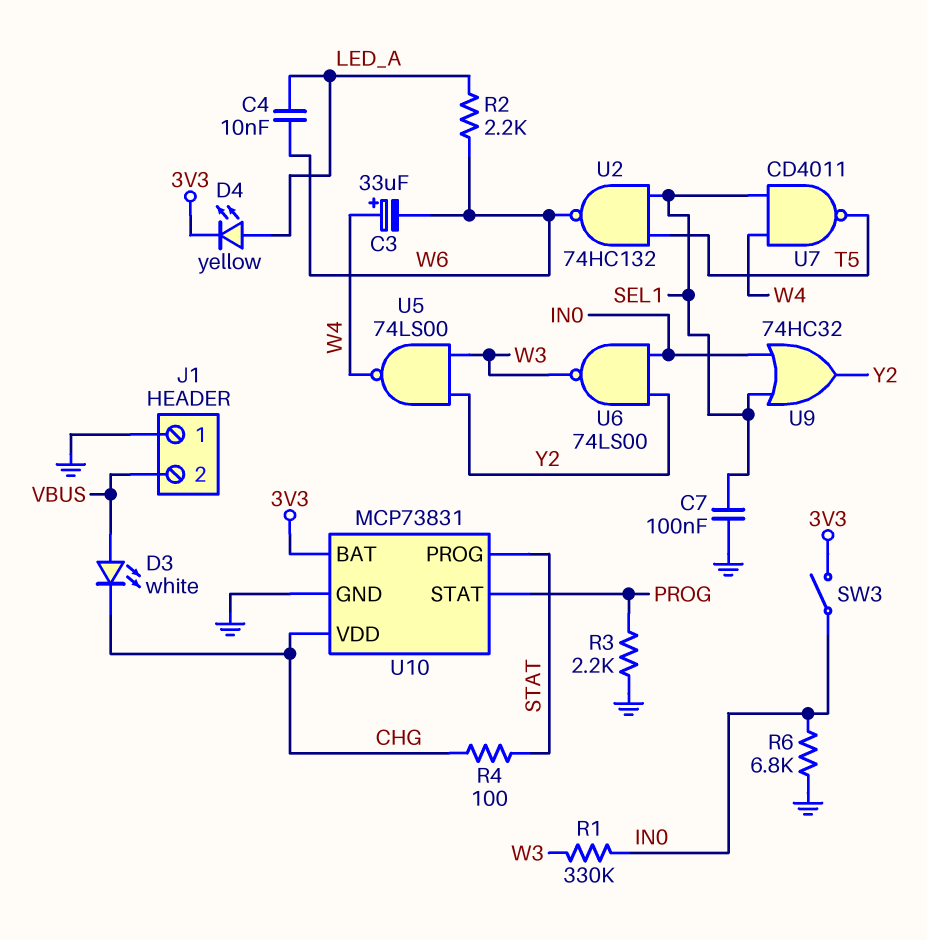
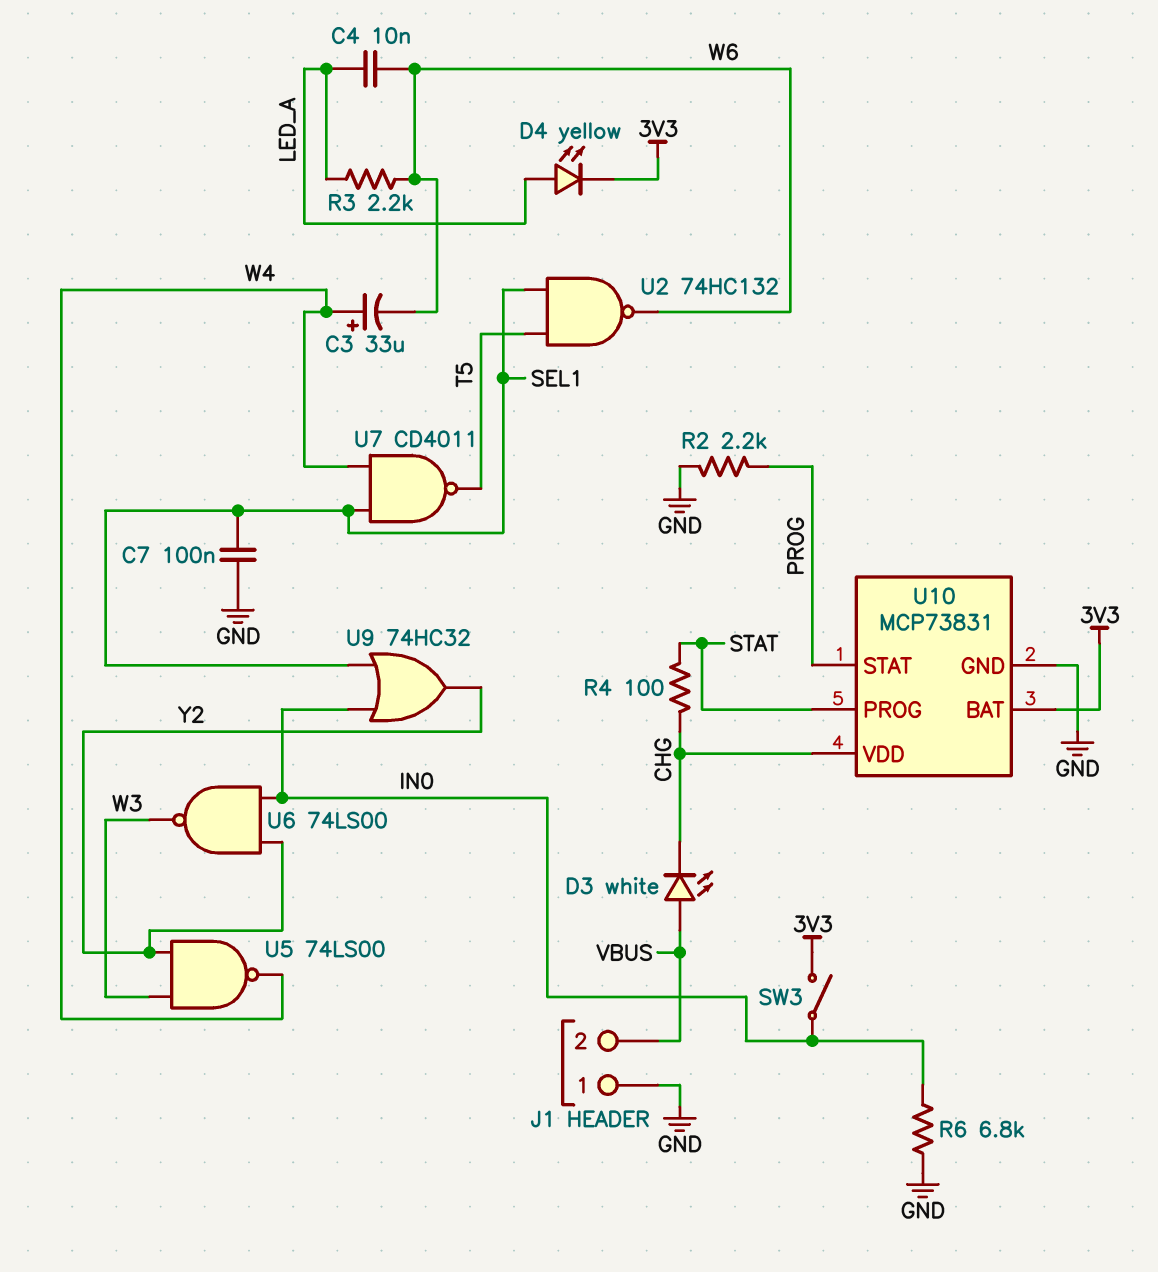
R1: 330k (IN0, W3) -> none
R2: 2.2k (LED_A, W6) -> 2.2k (GND, PROG)
R3: 2.2k (GND, PROG) -> 2.2k (LED_A, W6)

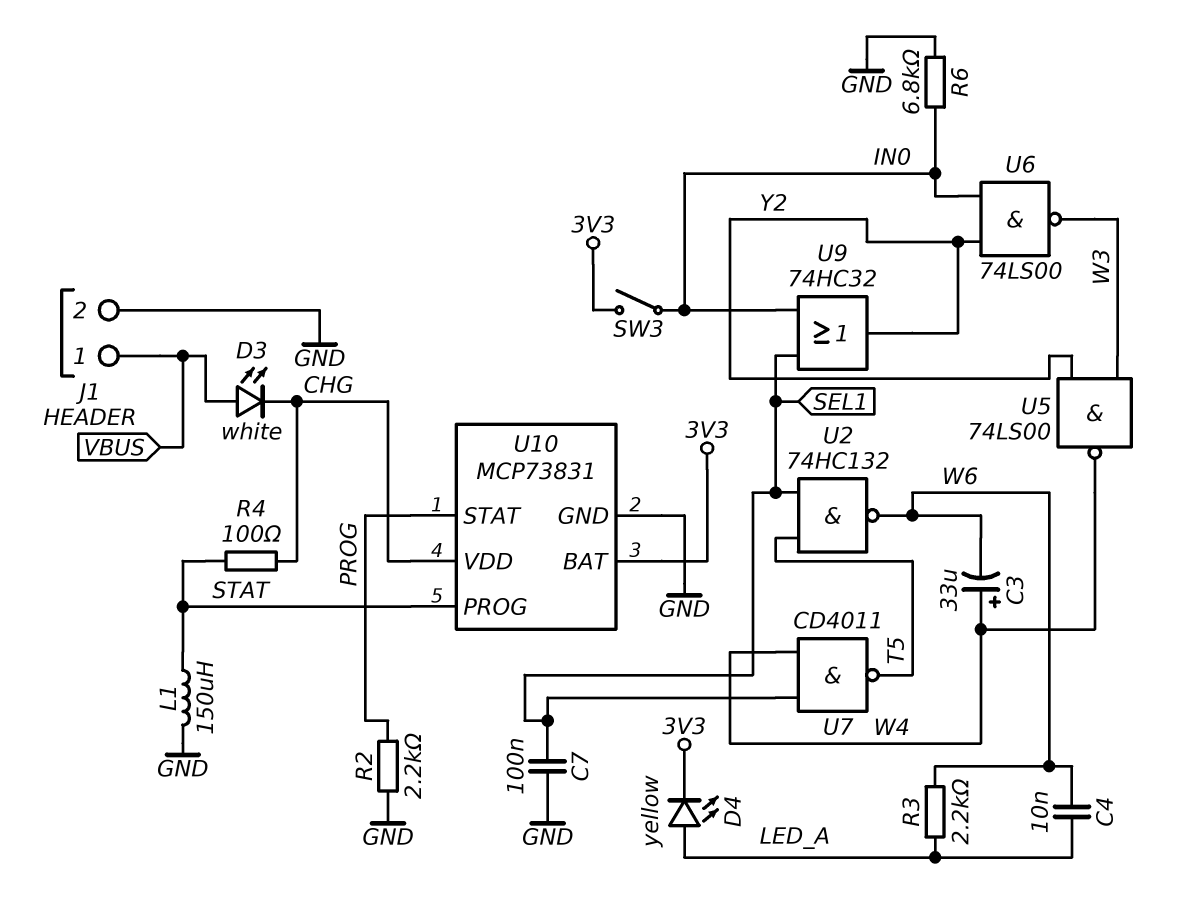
J1 pin 1: GND -> VBUS
J1 pin 2: VBUS -> GND
L1: none -> 150uH (GND, STAT)

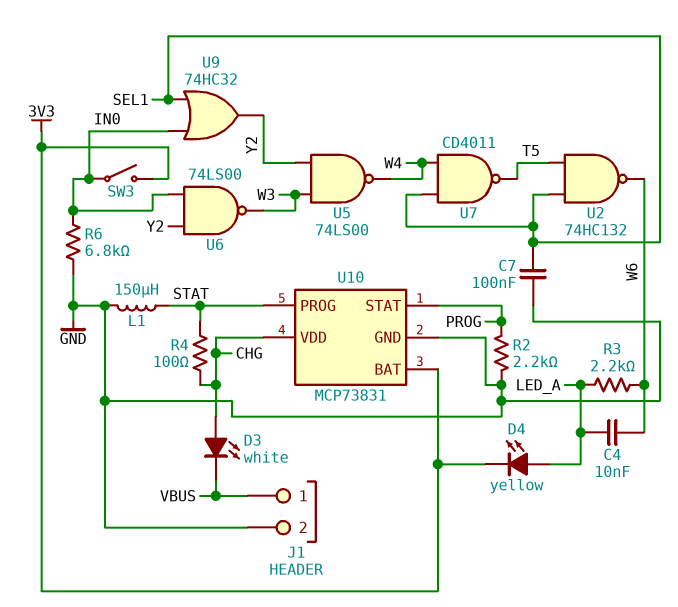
C3: 33uF (plus W4, minus W6) -> none
D3: LED white (A VBUS, K CHG) -> LED white (A CHG, K VBUS)

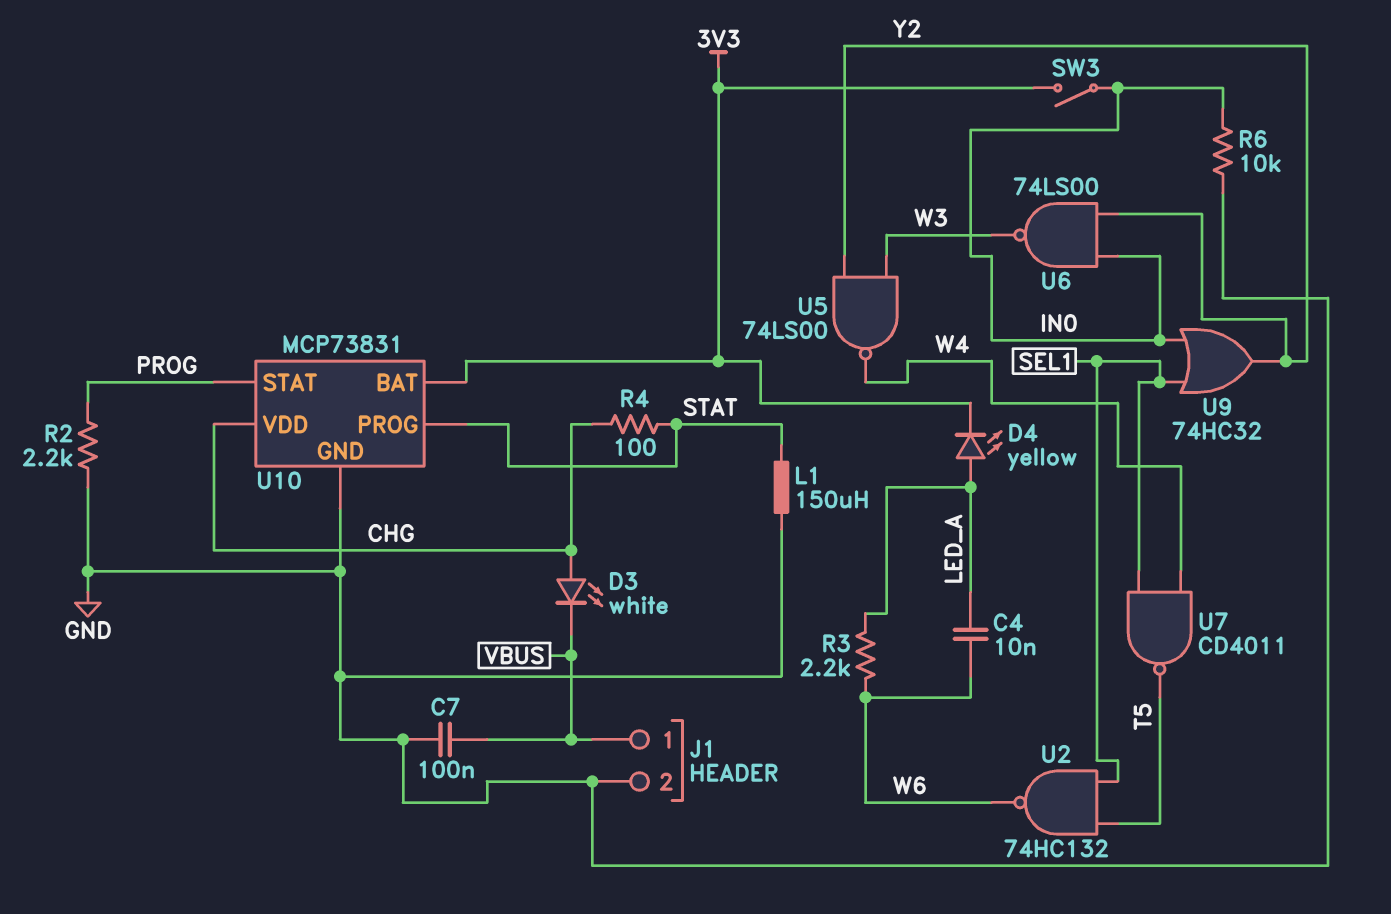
C7: 100nF (GND, SEL1) -> 100nF (GND, VBUS)
R6: 6.8k (GND, IN0) -> 10k (GND, IN0)

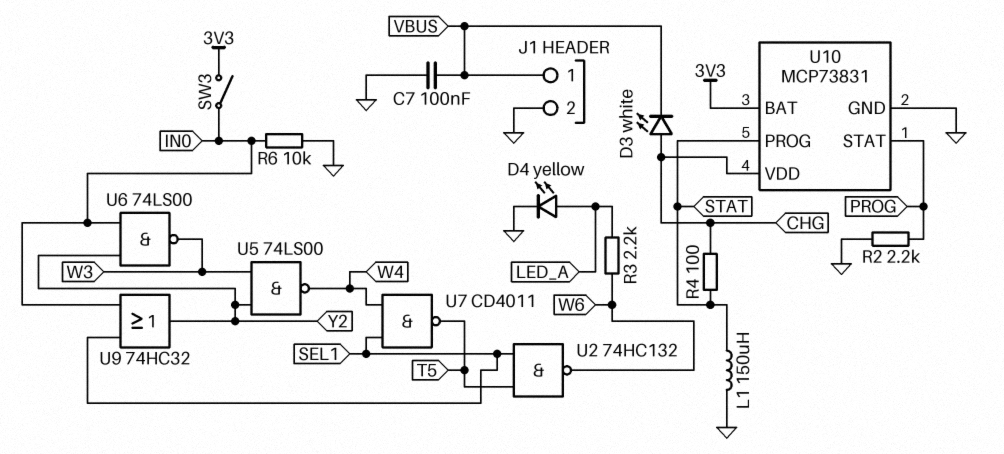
C4: 10nF (LED_A, W6) -> none
D4: LED yellow (A LED_A, K 3V3) -> LED yellow (A LED_A, K GND)

